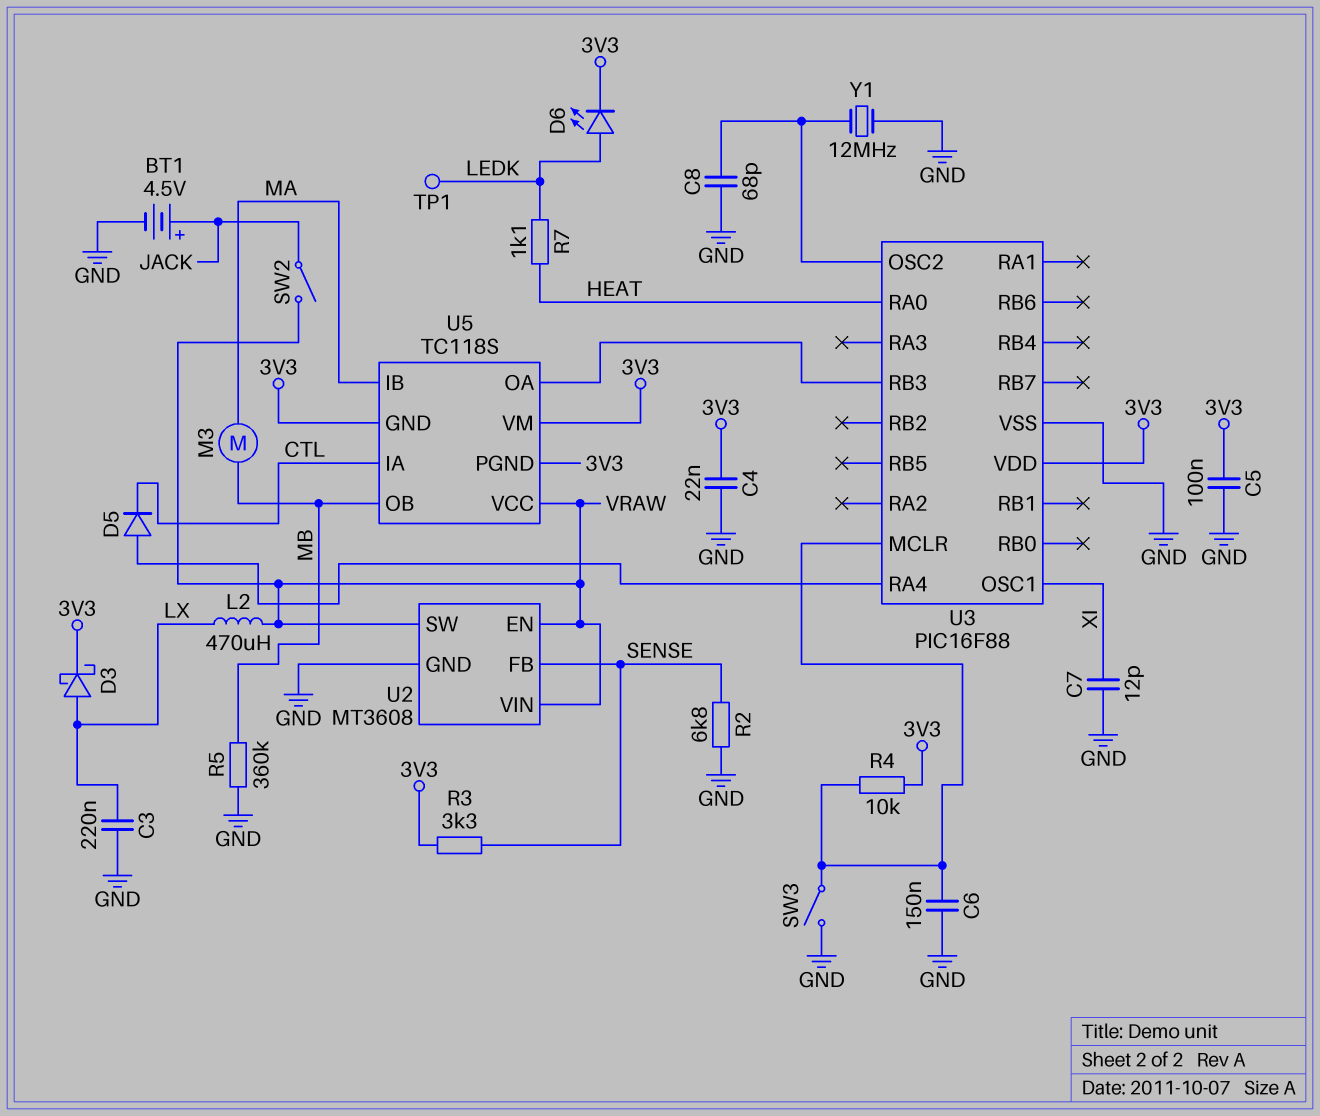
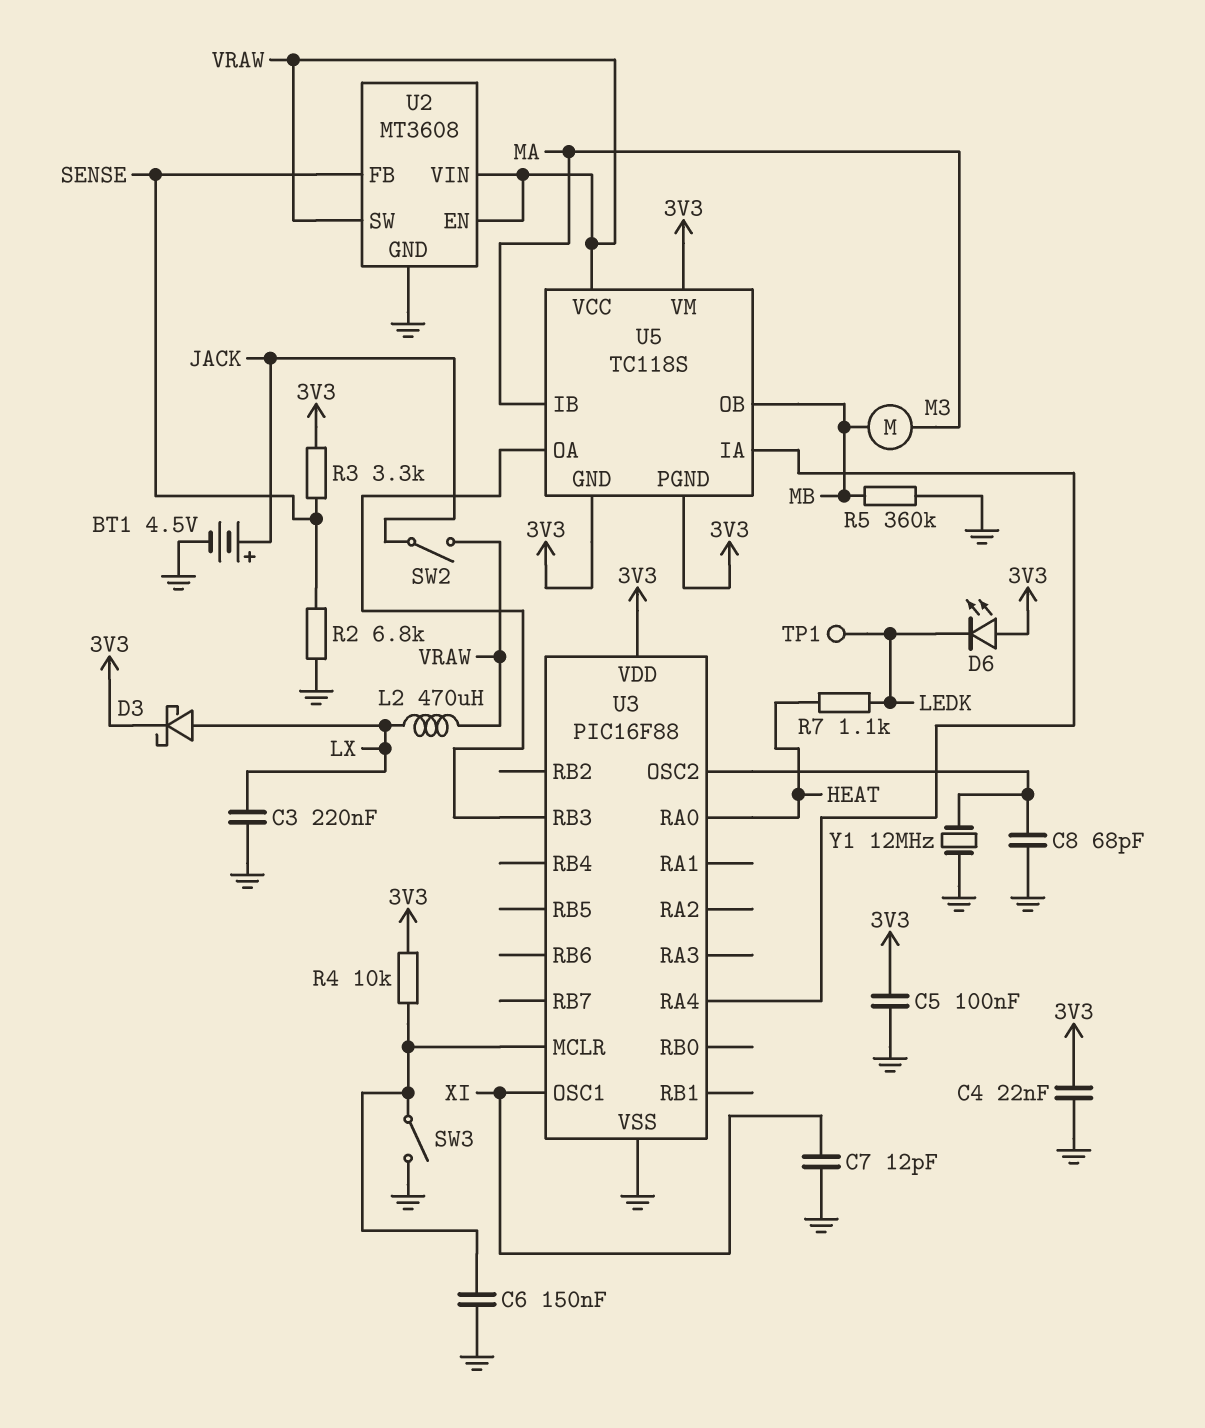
D5: diode (A U3/RA4, K CTL) -> none
D6: LED (A LEDK, K 3V3) -> LED (A 3V3, K LEDK)
U5 pin IA: CTL -> U3/RA4

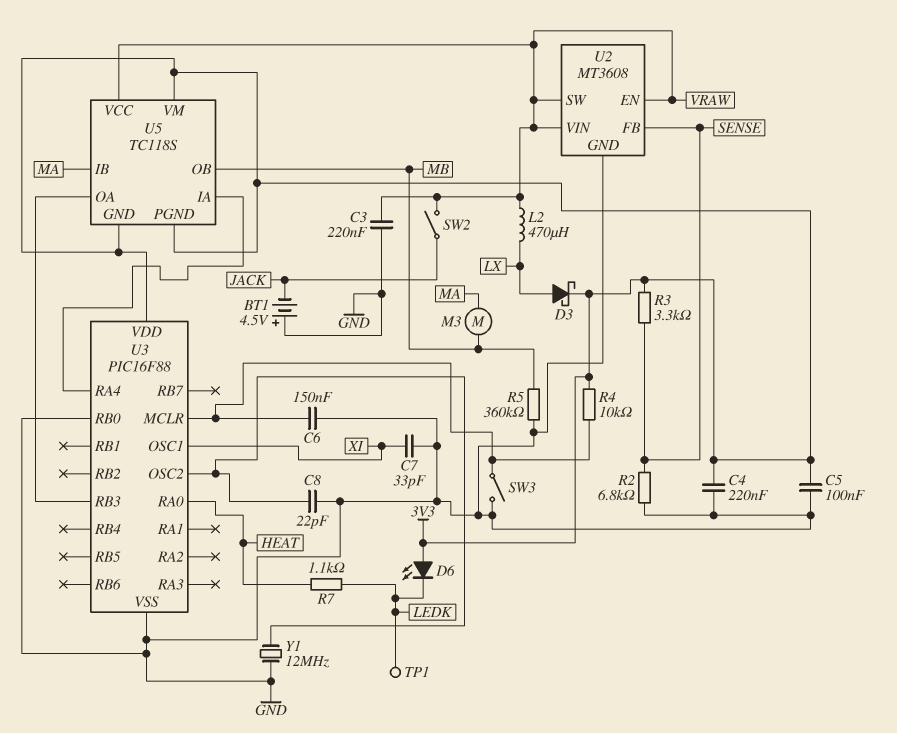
BT1: 4.5V (plus JACK, minus GND) -> 4.5V (plus GND, minus JACK)
C3: 220nF (GND, LX) -> 220nF (GND, VRAW)
C4: 22nF (3V3, GND) -> 220nF (3V3, GND)
C7: 12pF (GND, XI) -> 33pF (GND, XI)
C8: 68pF (GND, U3/OSC2) -> 22pF (GND, U3/OSC2)
U3 pin RB0: none -> GND

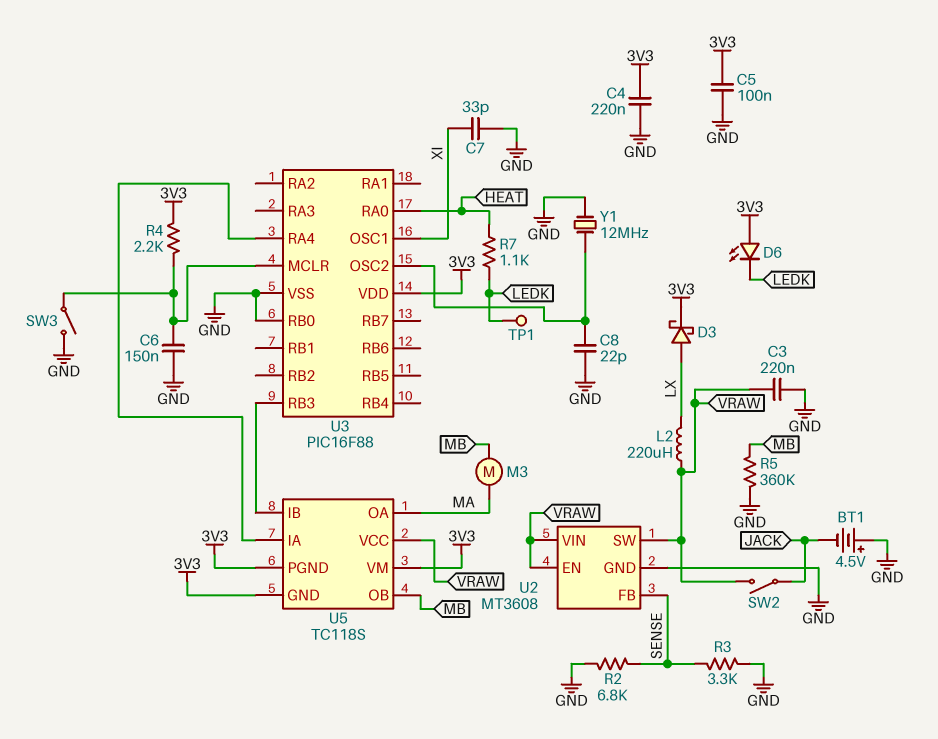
L2: 470uH (LX, VRAW) -> 220uH (LX, VRAW)
R3: 3.3k (3V3, SENSE) -> 3.3k (GND, SENSE)
R4: 10k (3V3, U3/MCLR) -> 2.2k (3V3, U3/MCLR)
U5 pin IB: MA -> U3/RB3
U5 pin OA: U3/RB3 -> MA

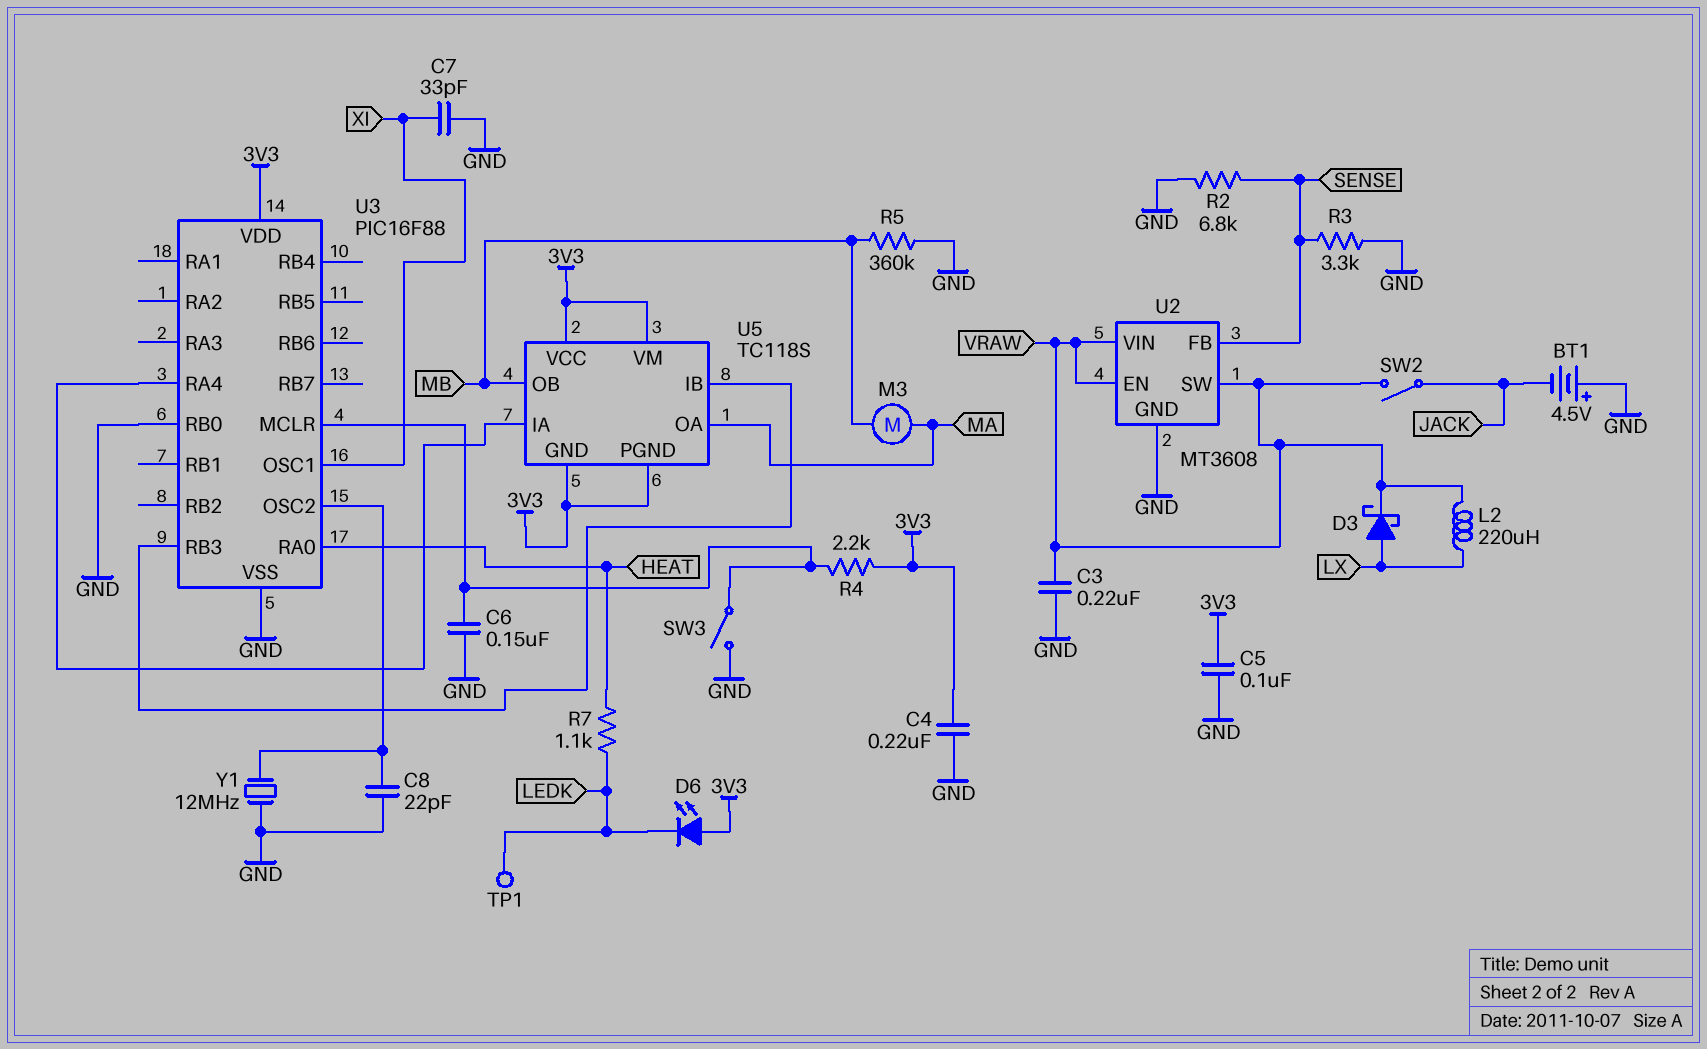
D3: schottky (A LX, K 3V3) -> schottky (A LX, K VRAW)
U5 pin VCC: VRAW -> 3V3

